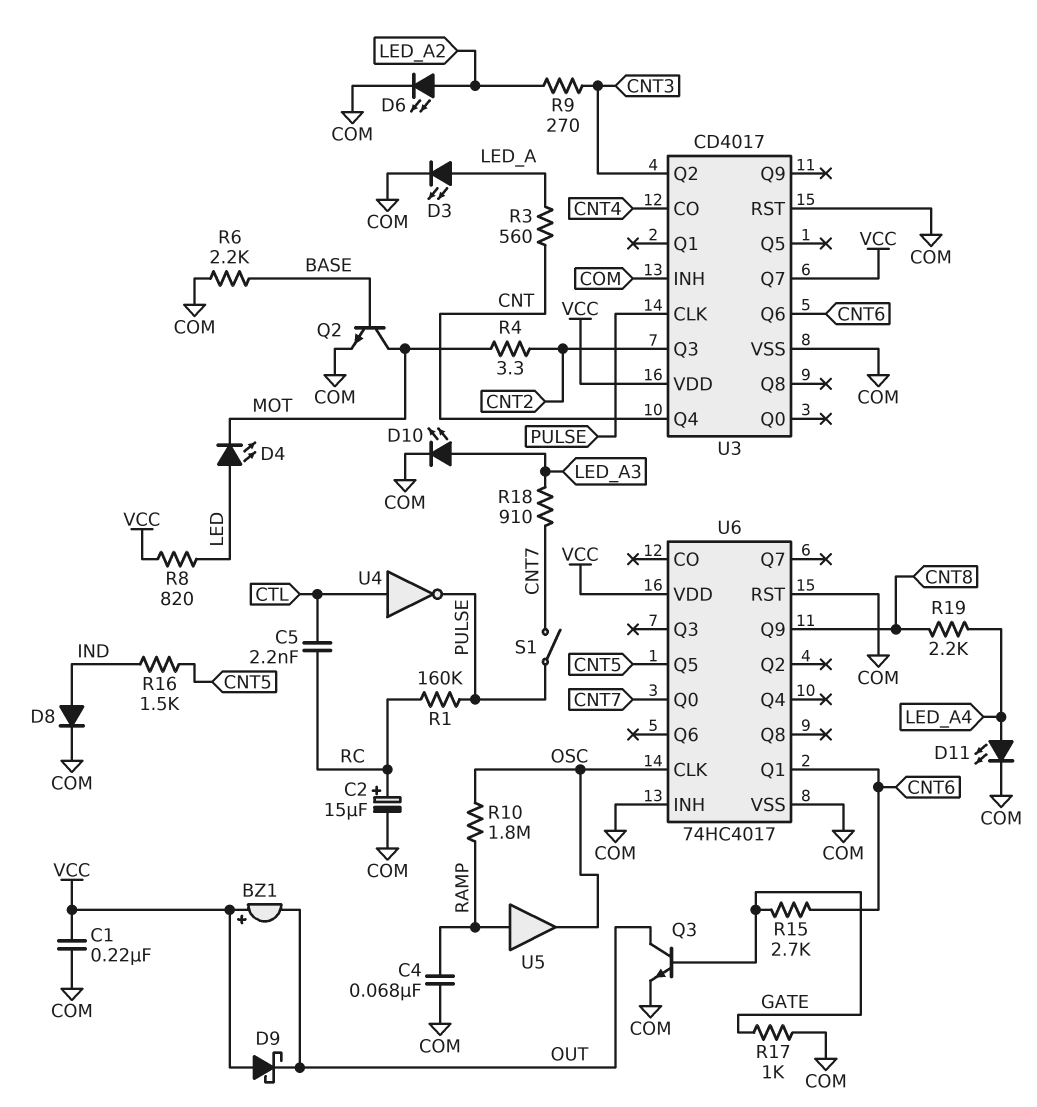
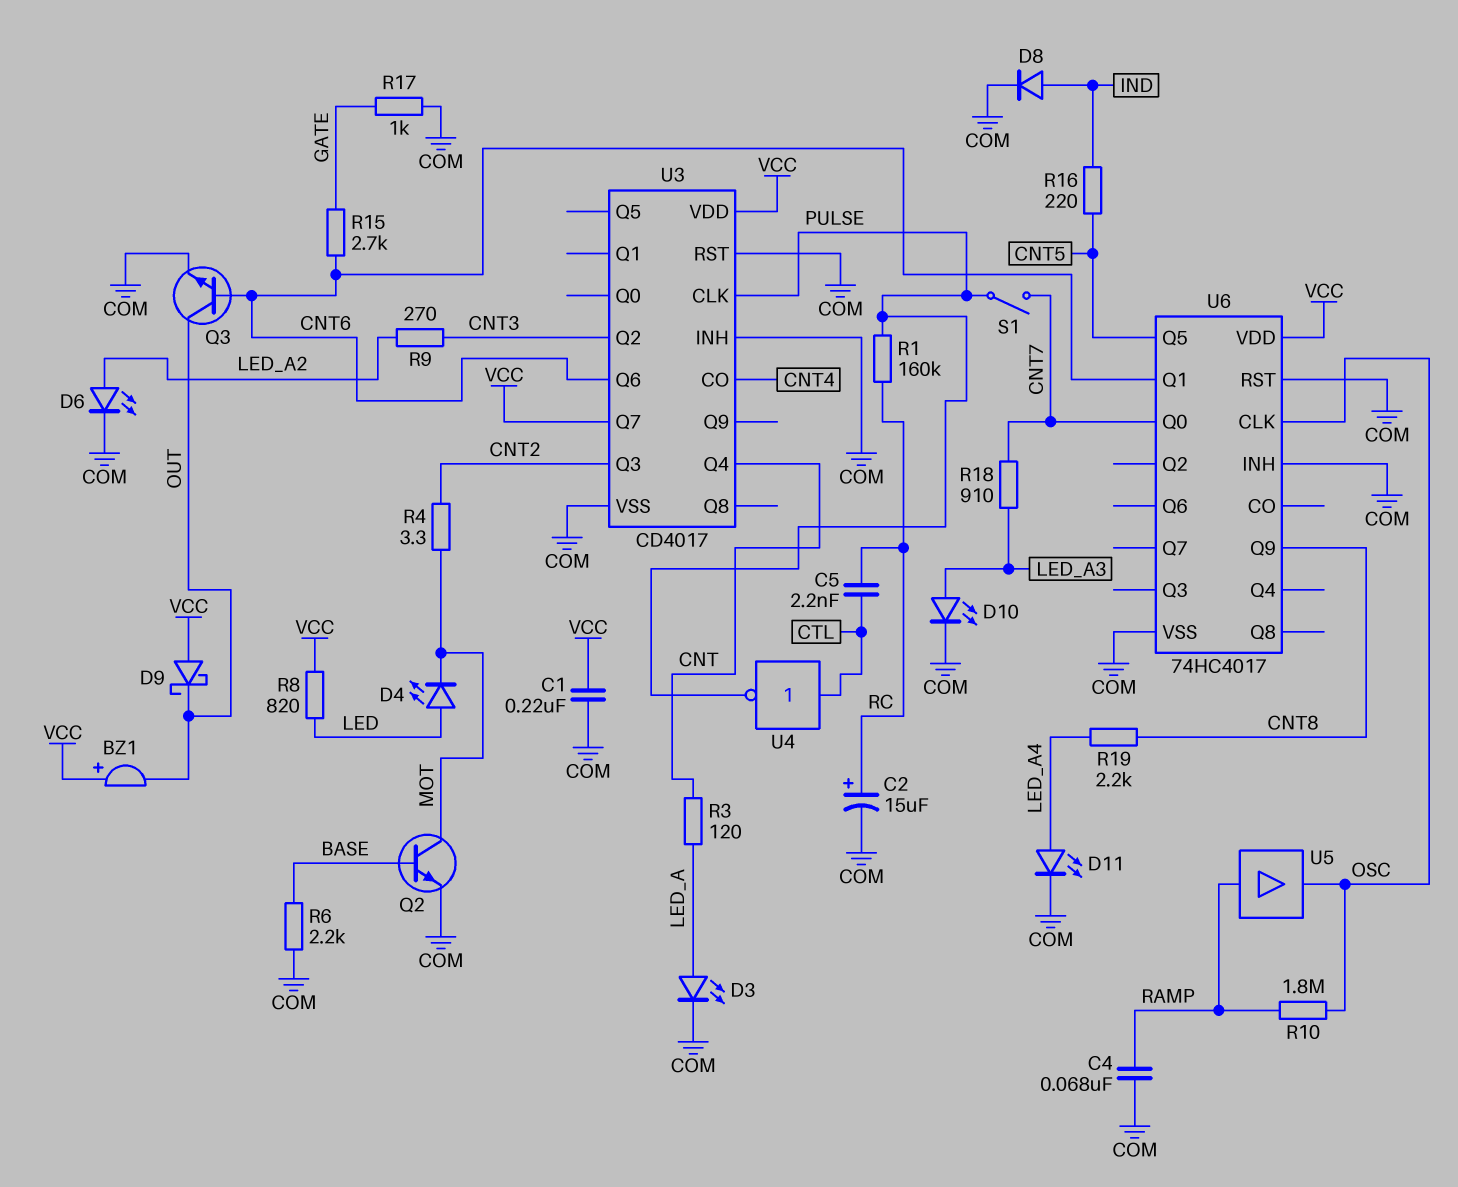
Q3: NPN (B GATE, C OUT, E COM) -> NPN (B CNT6, C OUT, E COM)
R3: 560 (CNT, LED_A) -> 120 (CNT, LED_A)
R16: 1.5k (CNT5, IND) -> 220 (CNT5, IND)

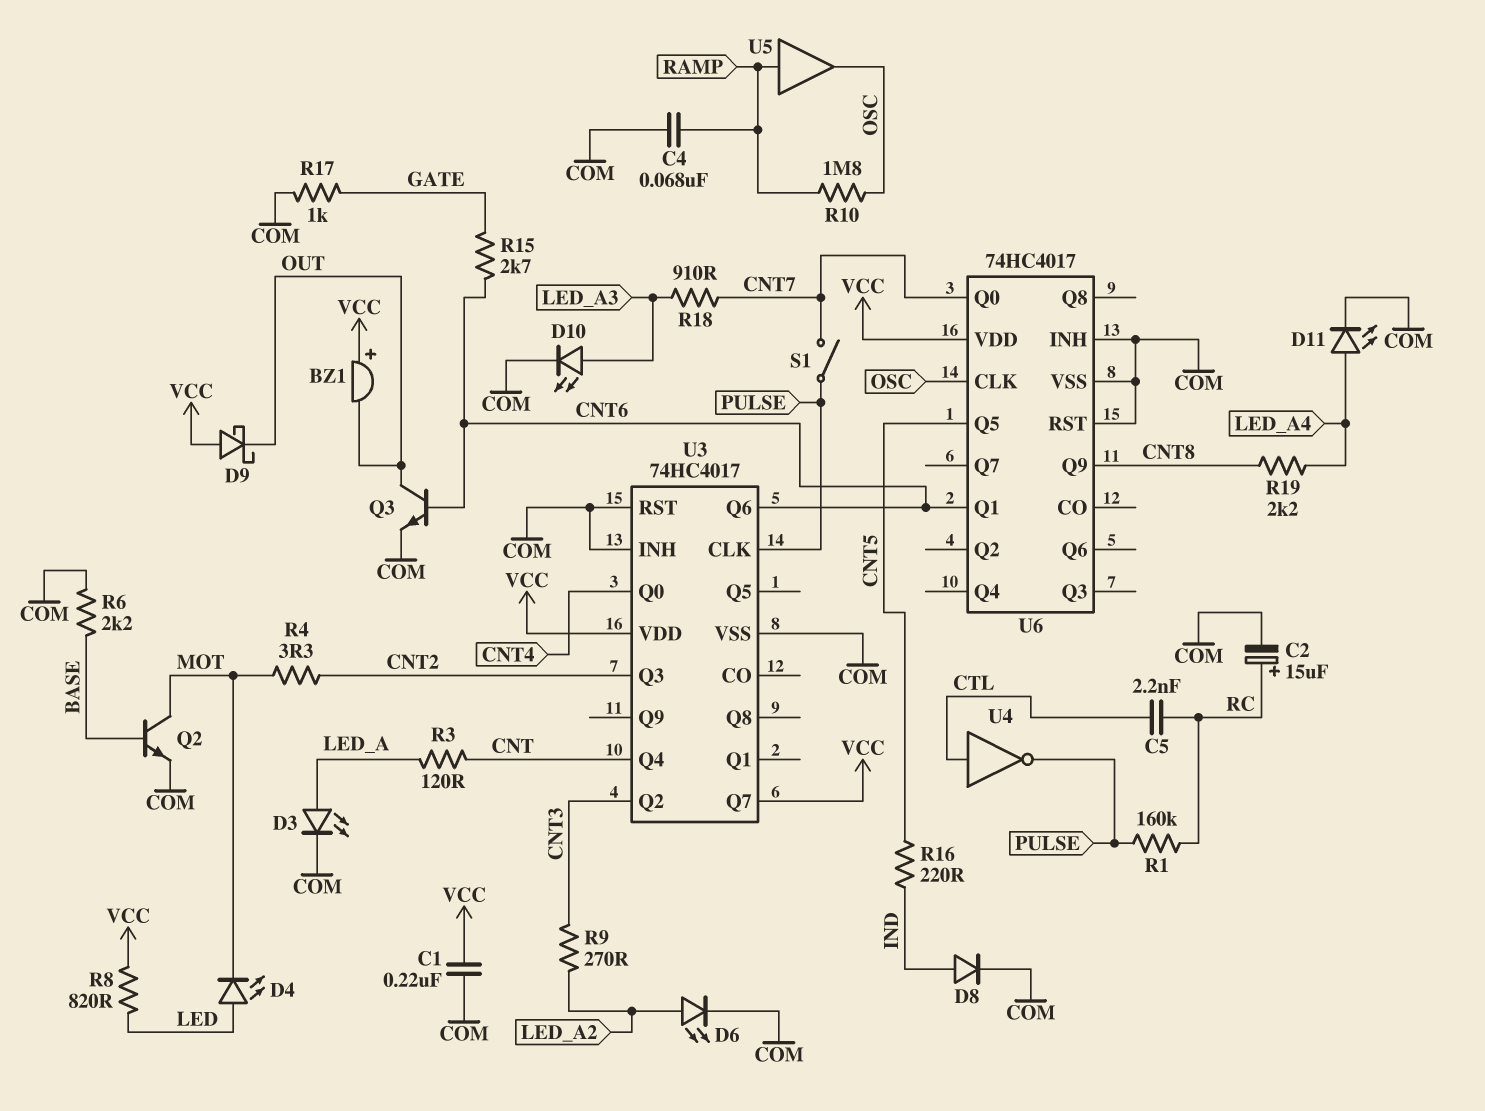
U3: CD4017 -> 74HC4017
U3 pin CO: CNT4 -> none
U3 pin Q0: none -> CNT4

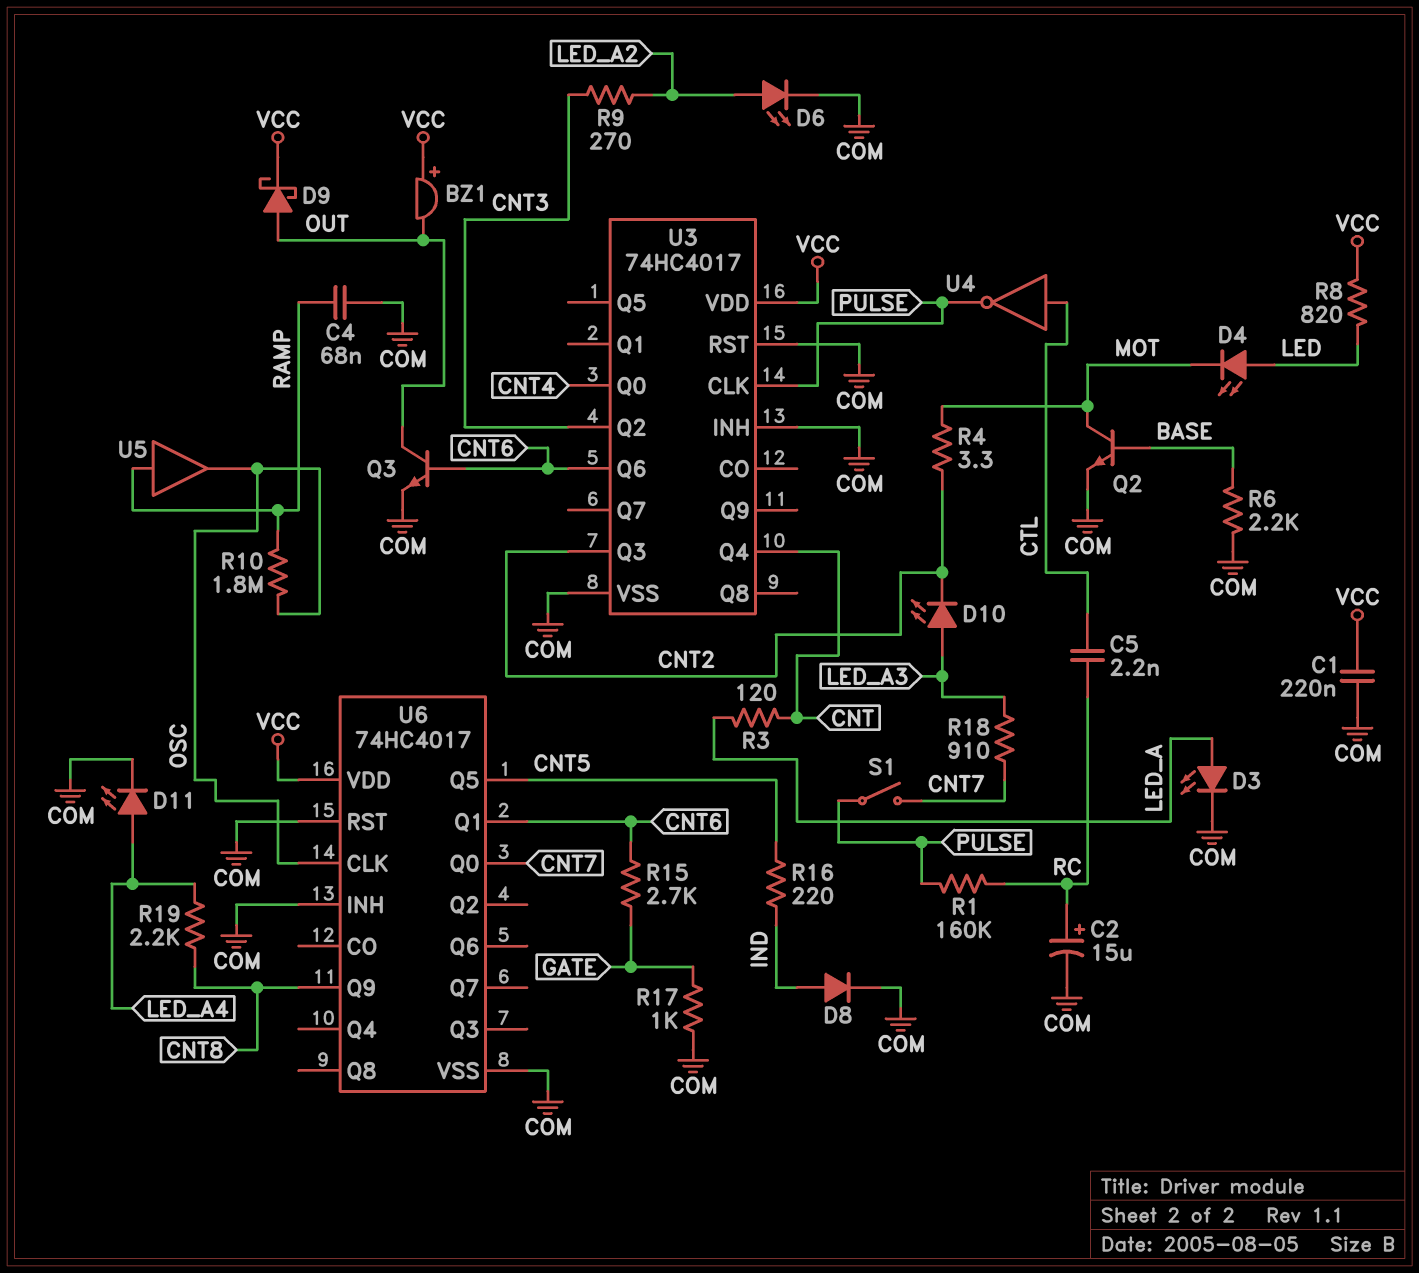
D9: schottky (A VCC, K OUT) -> schottky (A OUT, K VCC)
D10: LED (A LED_A3, K COM) -> LED (A LED_A3, K CNT2)
U3 pin Q7: VCC -> none

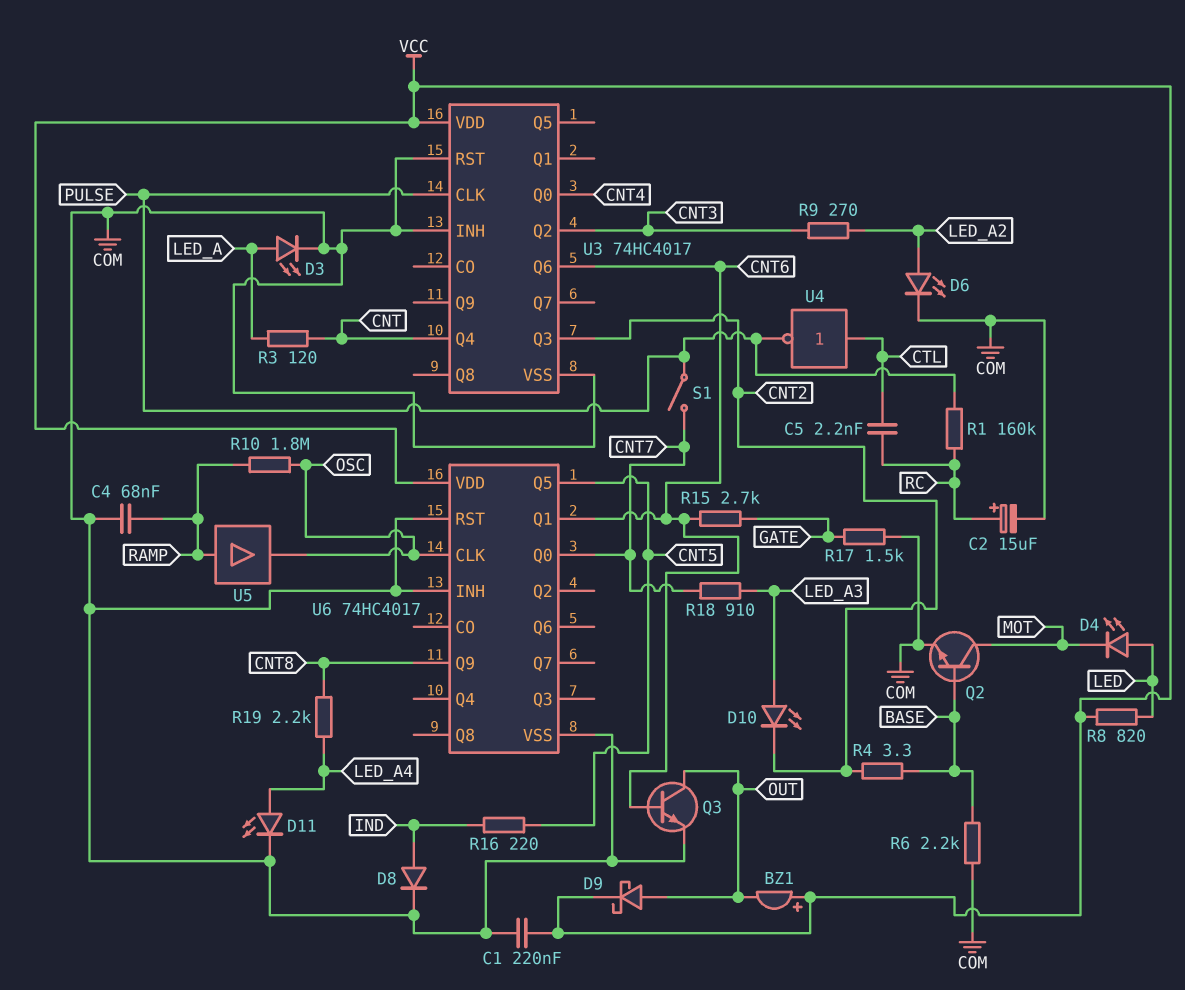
R4: 3.3 (CNT2, MOT) -> 3.3 (BASE, CNT2)
R17: 1k (COM, GATE) -> 1.5k (COM, GATE)

